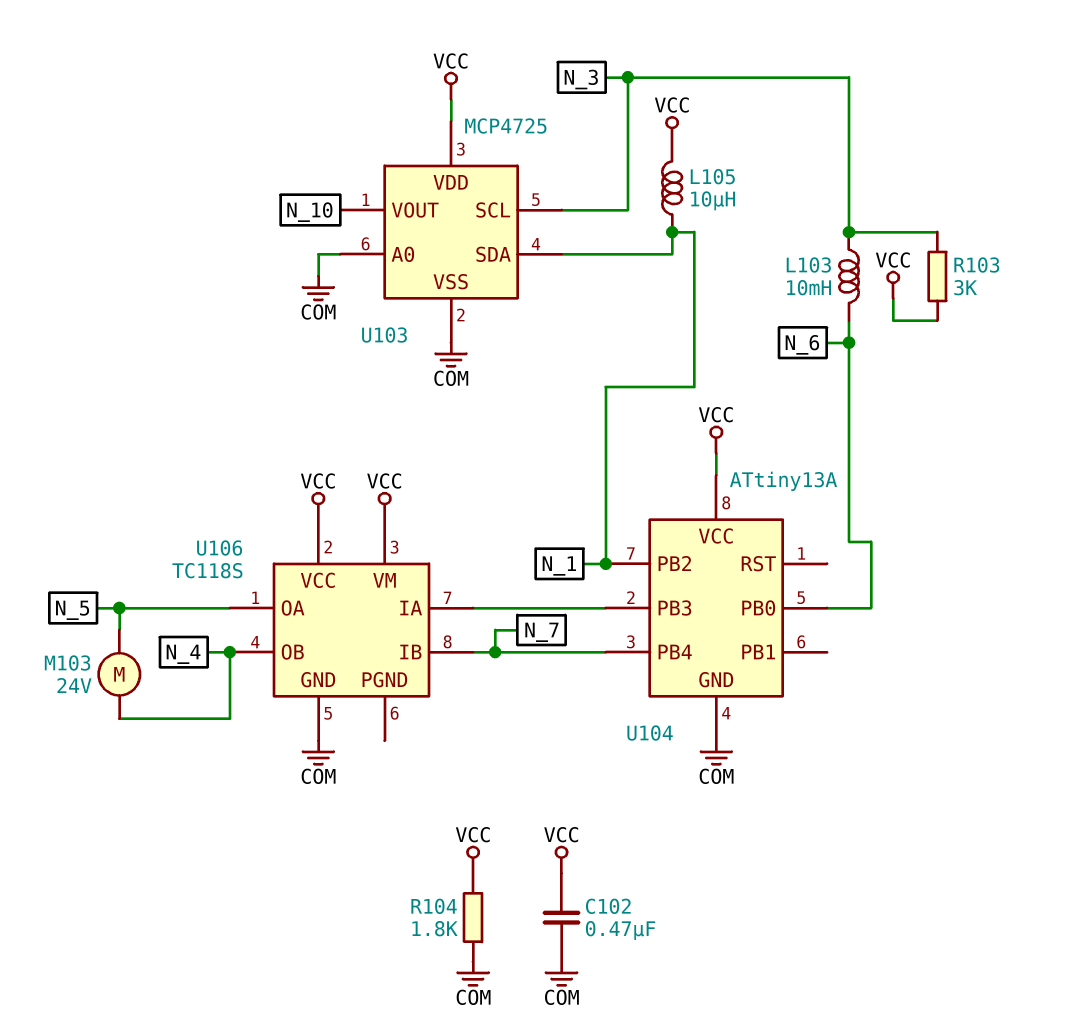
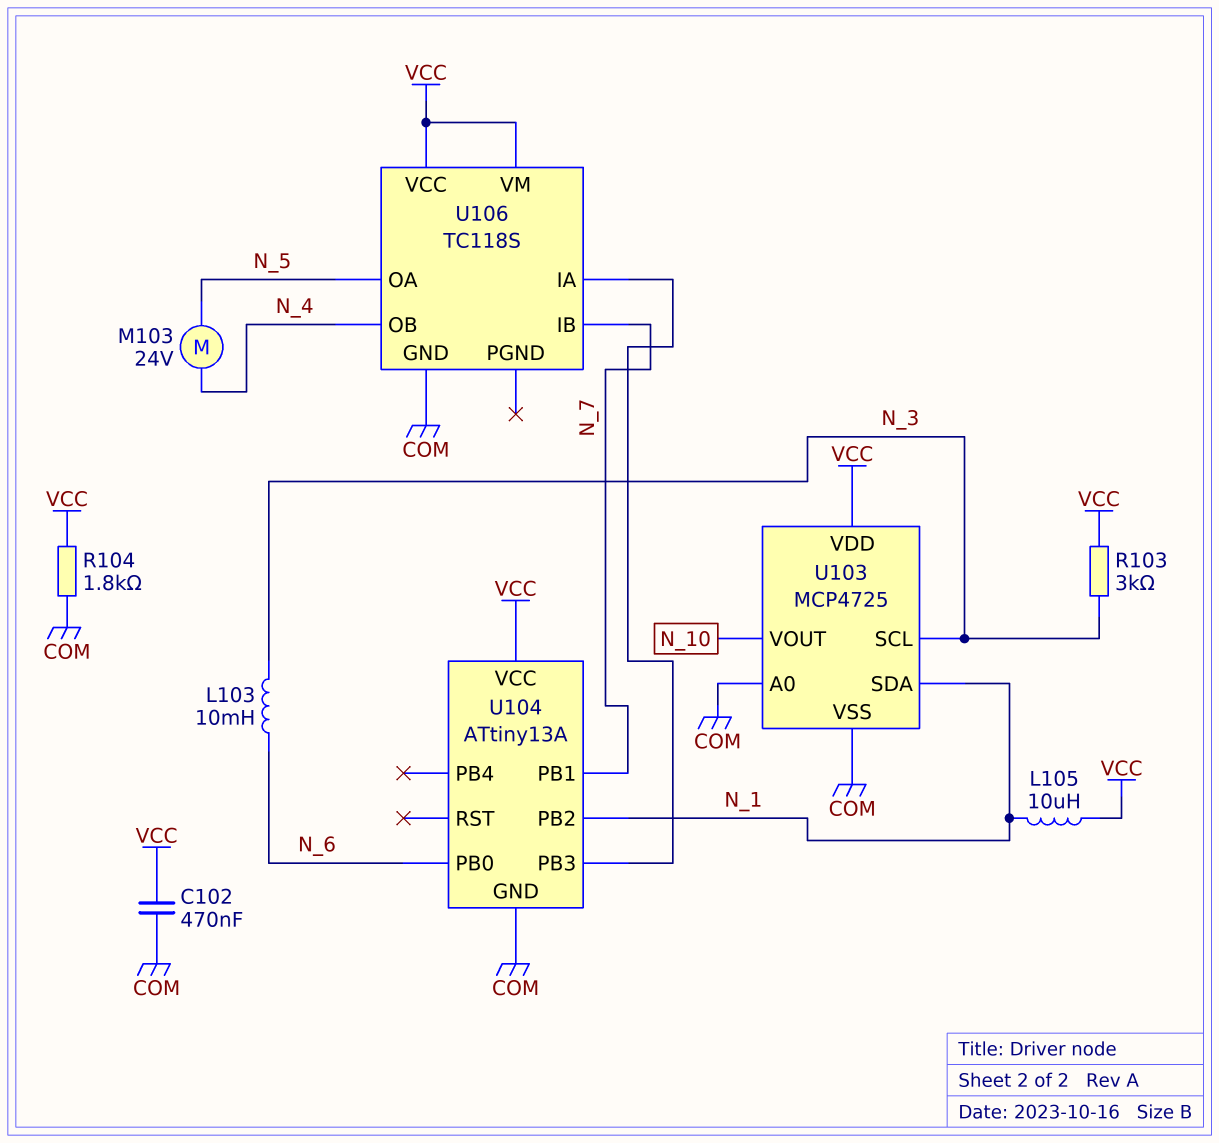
U104 pin PB1: none -> N_7
U104 pin PB4: N_7 -> none

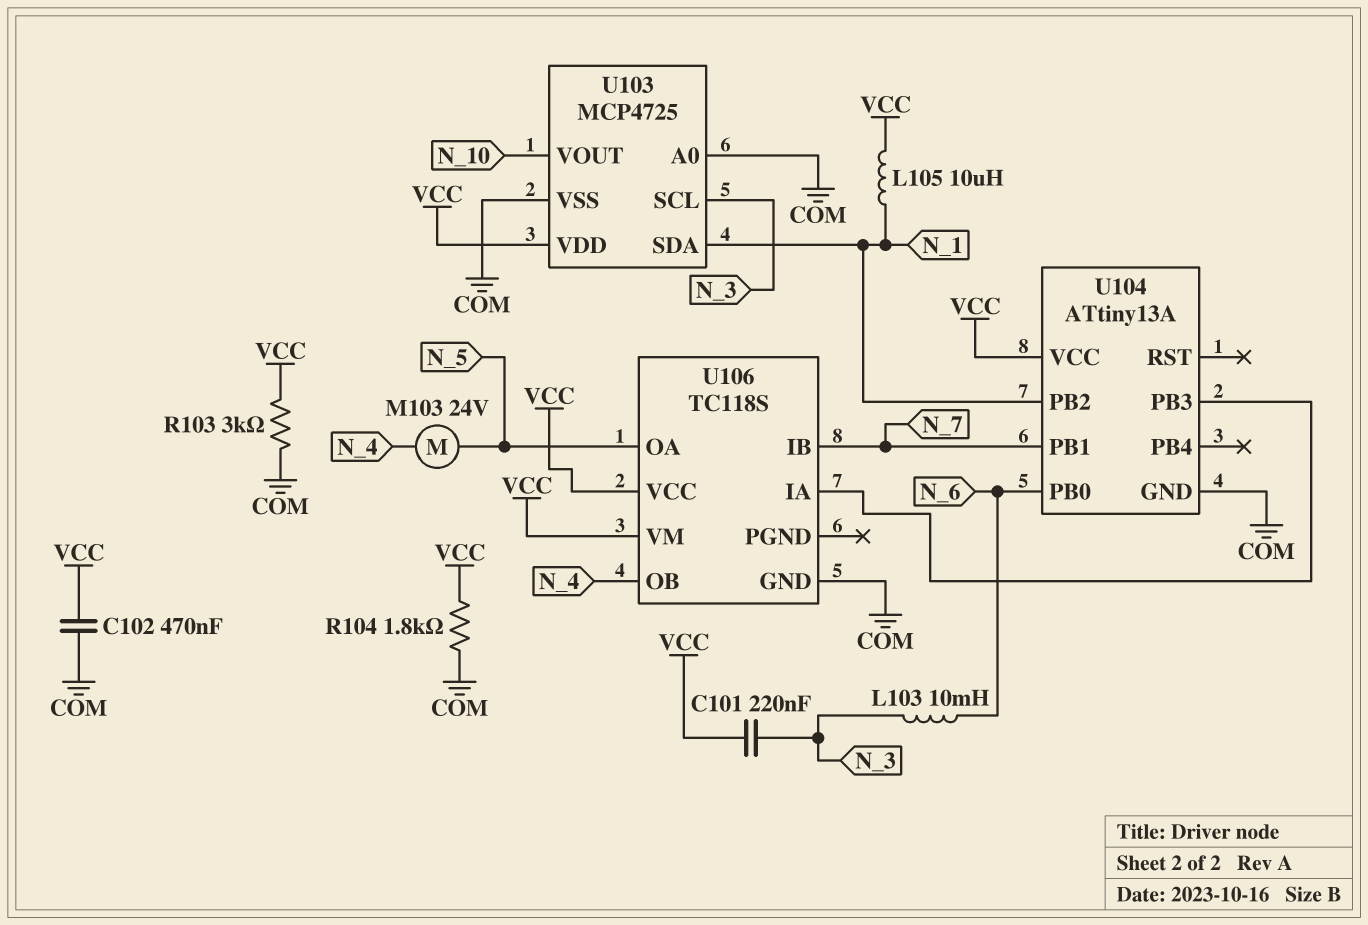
C101: none -> 220nF (N_3, VCC)
R103: 3k (N_3, VCC) -> 3k (COM, VCC)

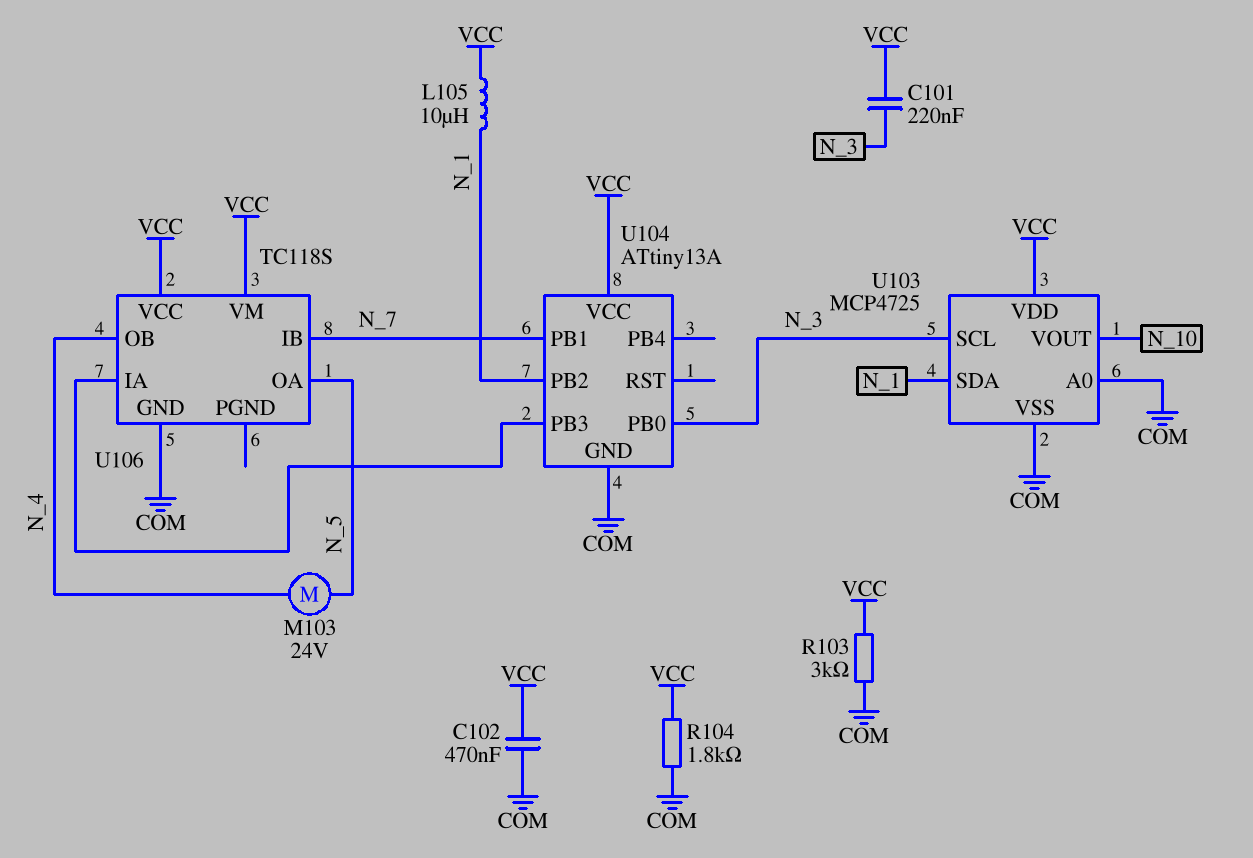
L103: 10mH (N_3, N_6) -> none
U104 pin PB0: N_6 -> N_3

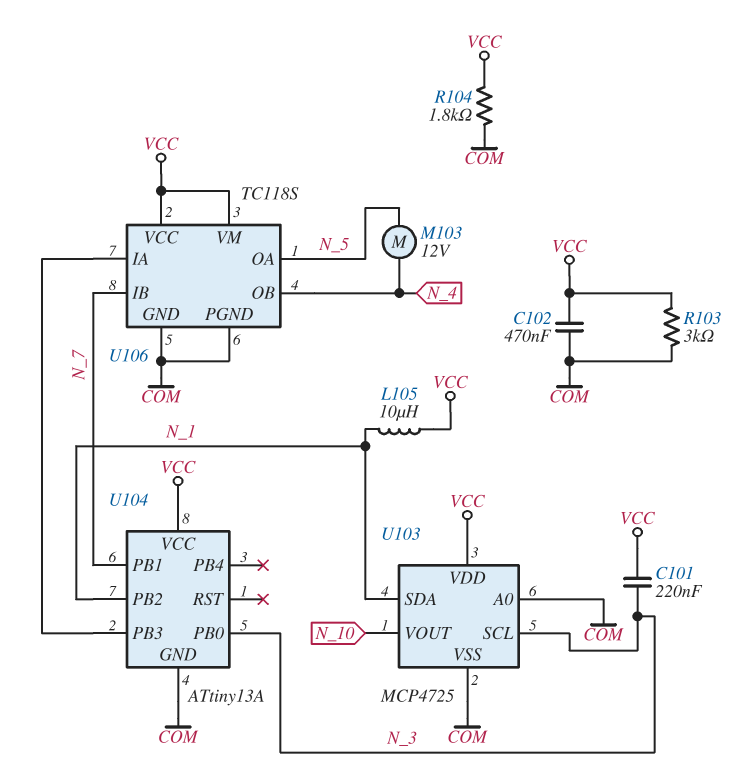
M103: motor 24V (N_4, N_5) -> motor 12V (N_4, N_5)
U106 pin PGND: none -> COM

